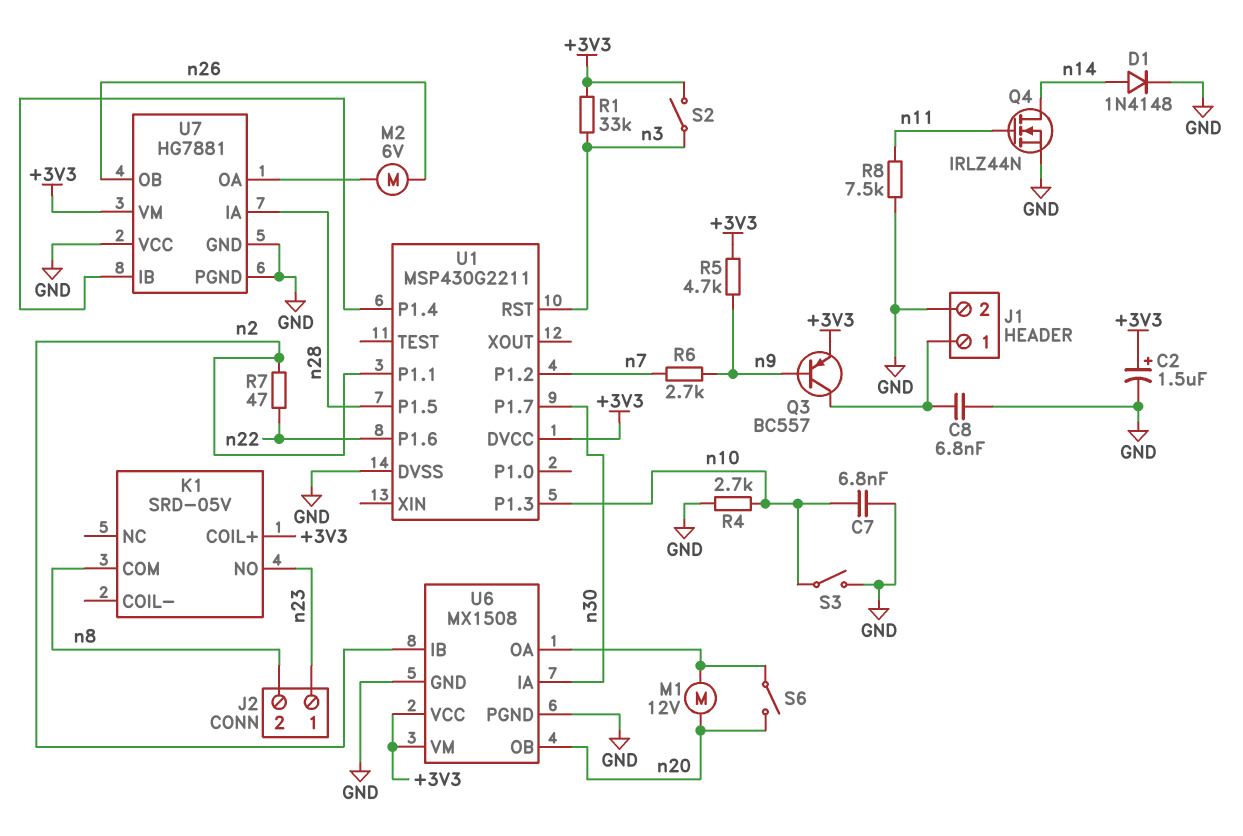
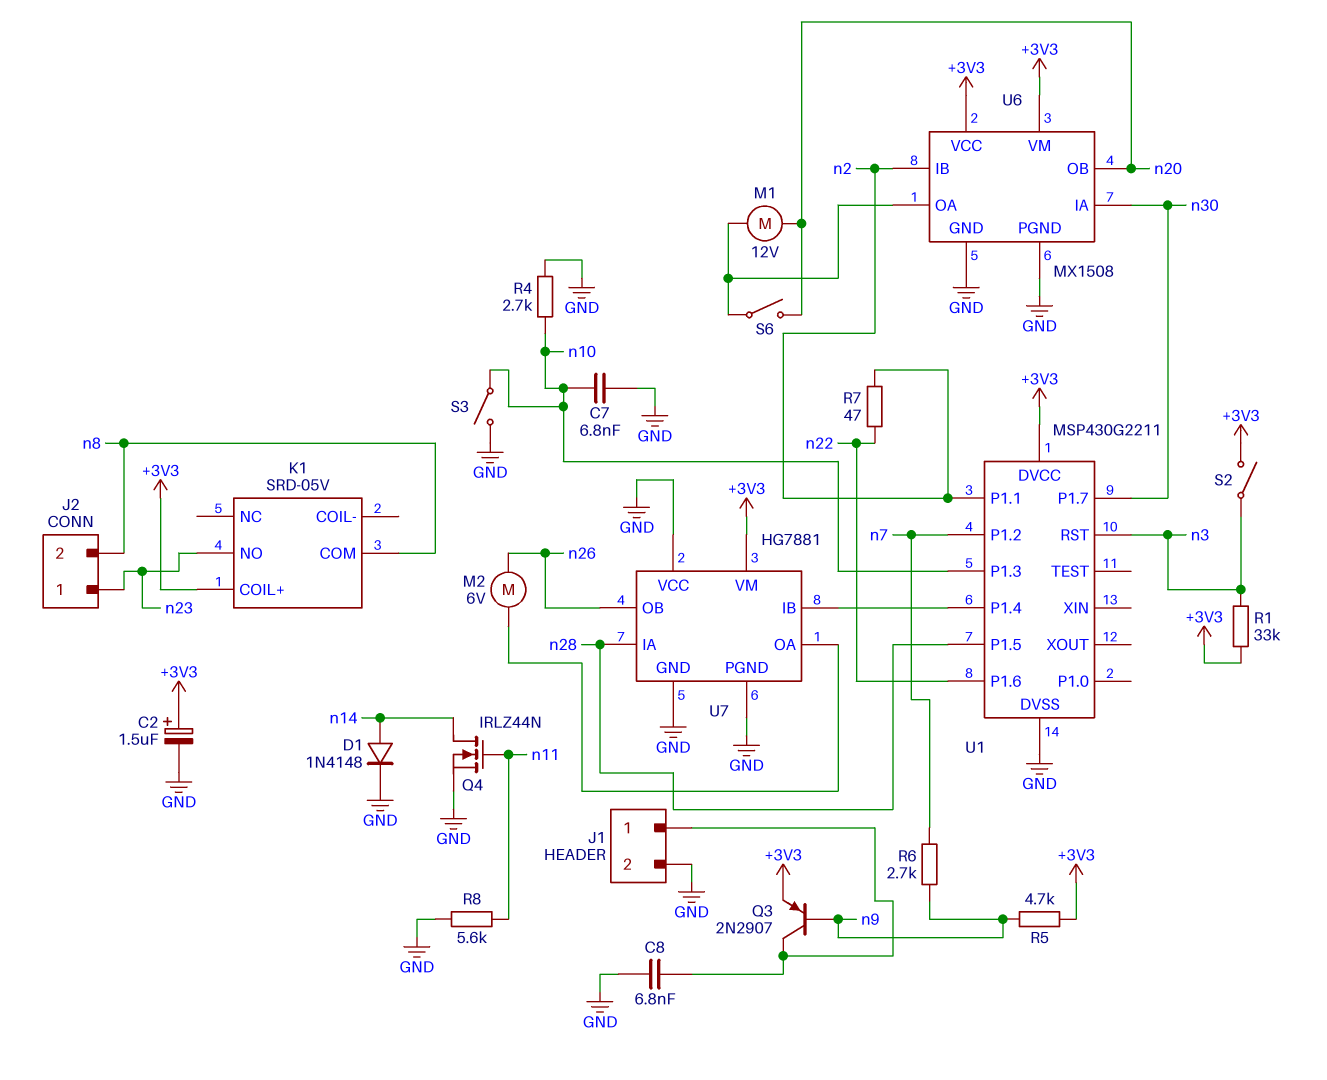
Q3: PNP BC557 (B n9, C J1/1, E +3V3) -> PNP 2N2907 (B n9, C J1/1, E +3V3)
R8: 7.5k (GND, n11) -> 5.6k (GND, n11)

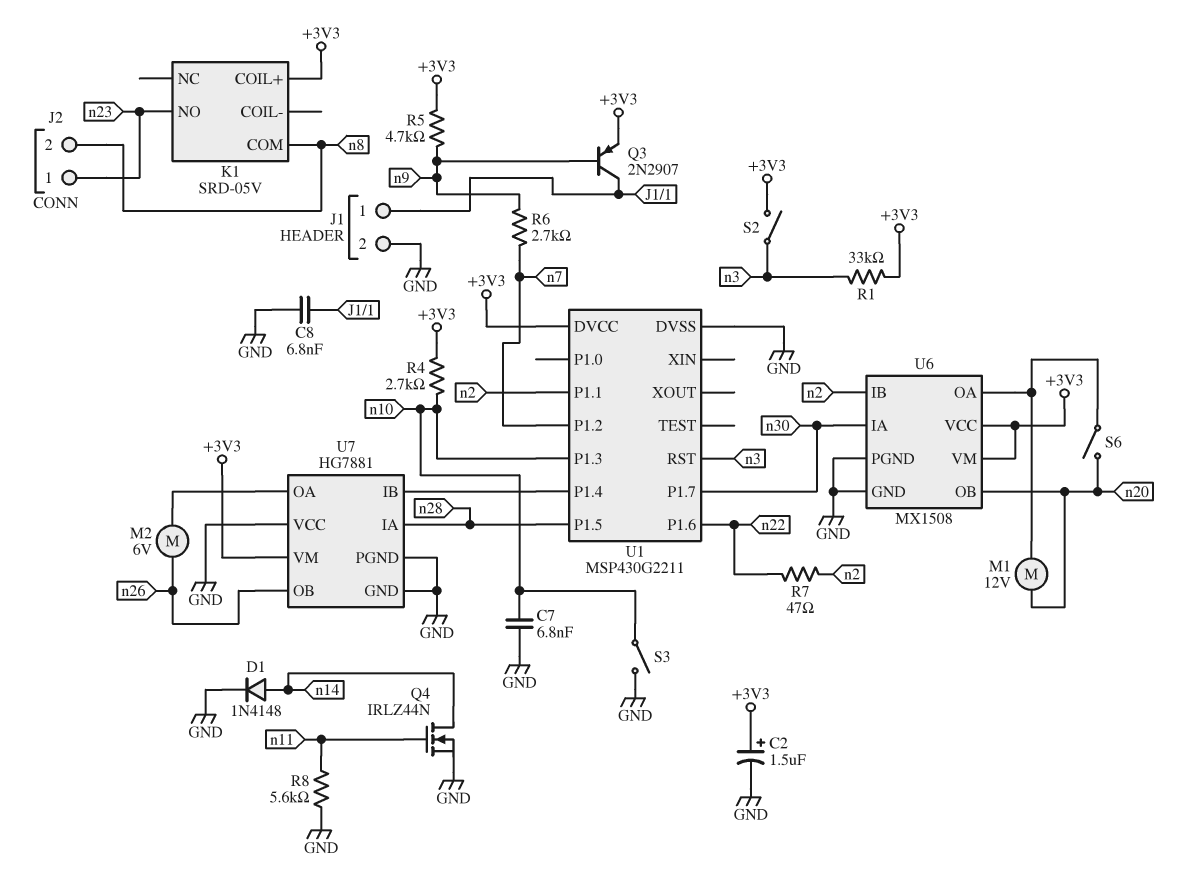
R4: 2.7k (GND, n10) -> 2.7k (+3V3, n10)

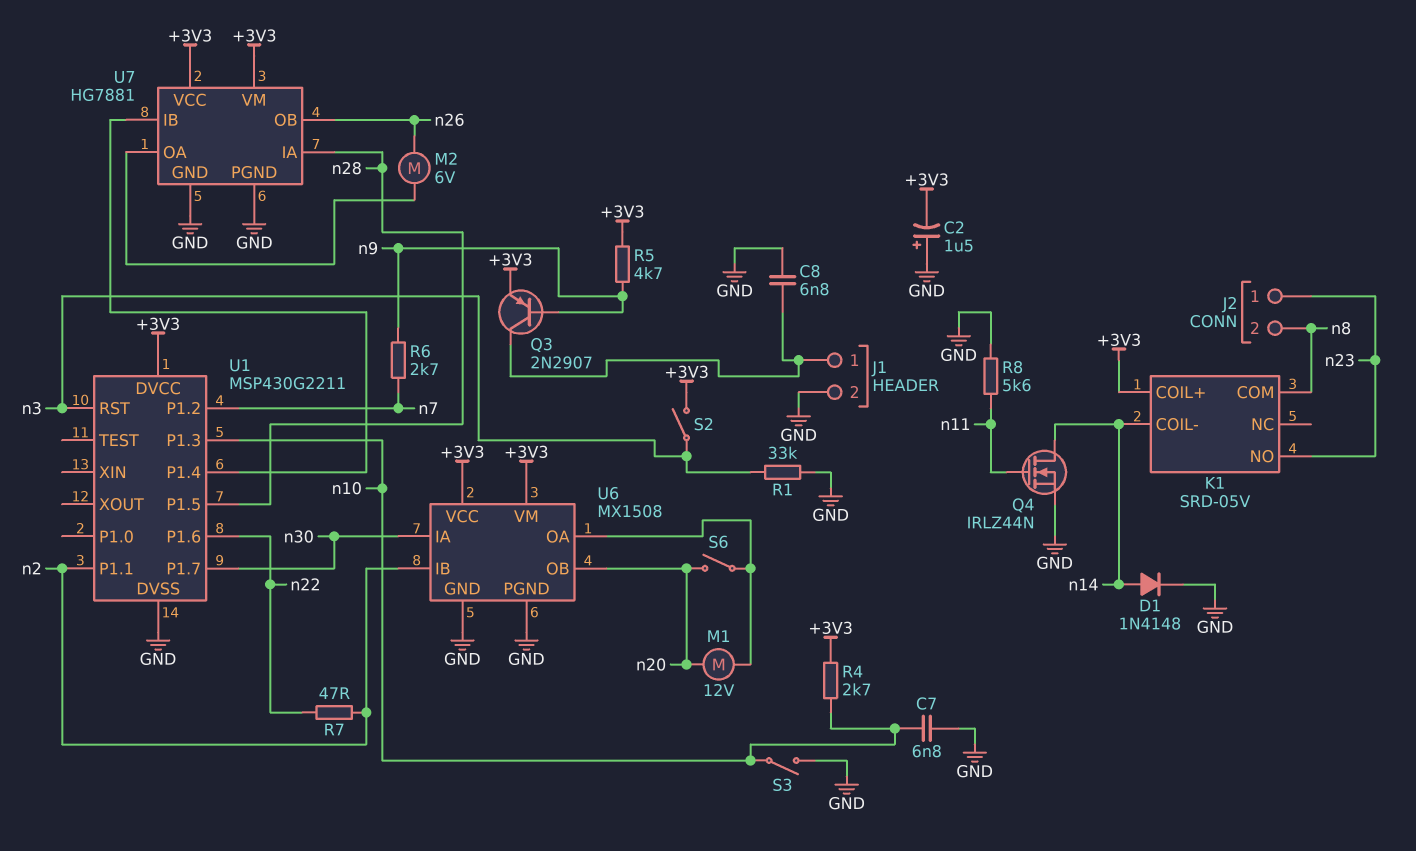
C2: 1.5uF (plus +3V3, minus GND) -> 1.5uF (plus GND, minus +3V3)
K1 pin COIL-: none -> n14
R1: 33k (+3V3, n3) -> 33k (GND, n3)
U7 pin VCC: GND -> +3V3

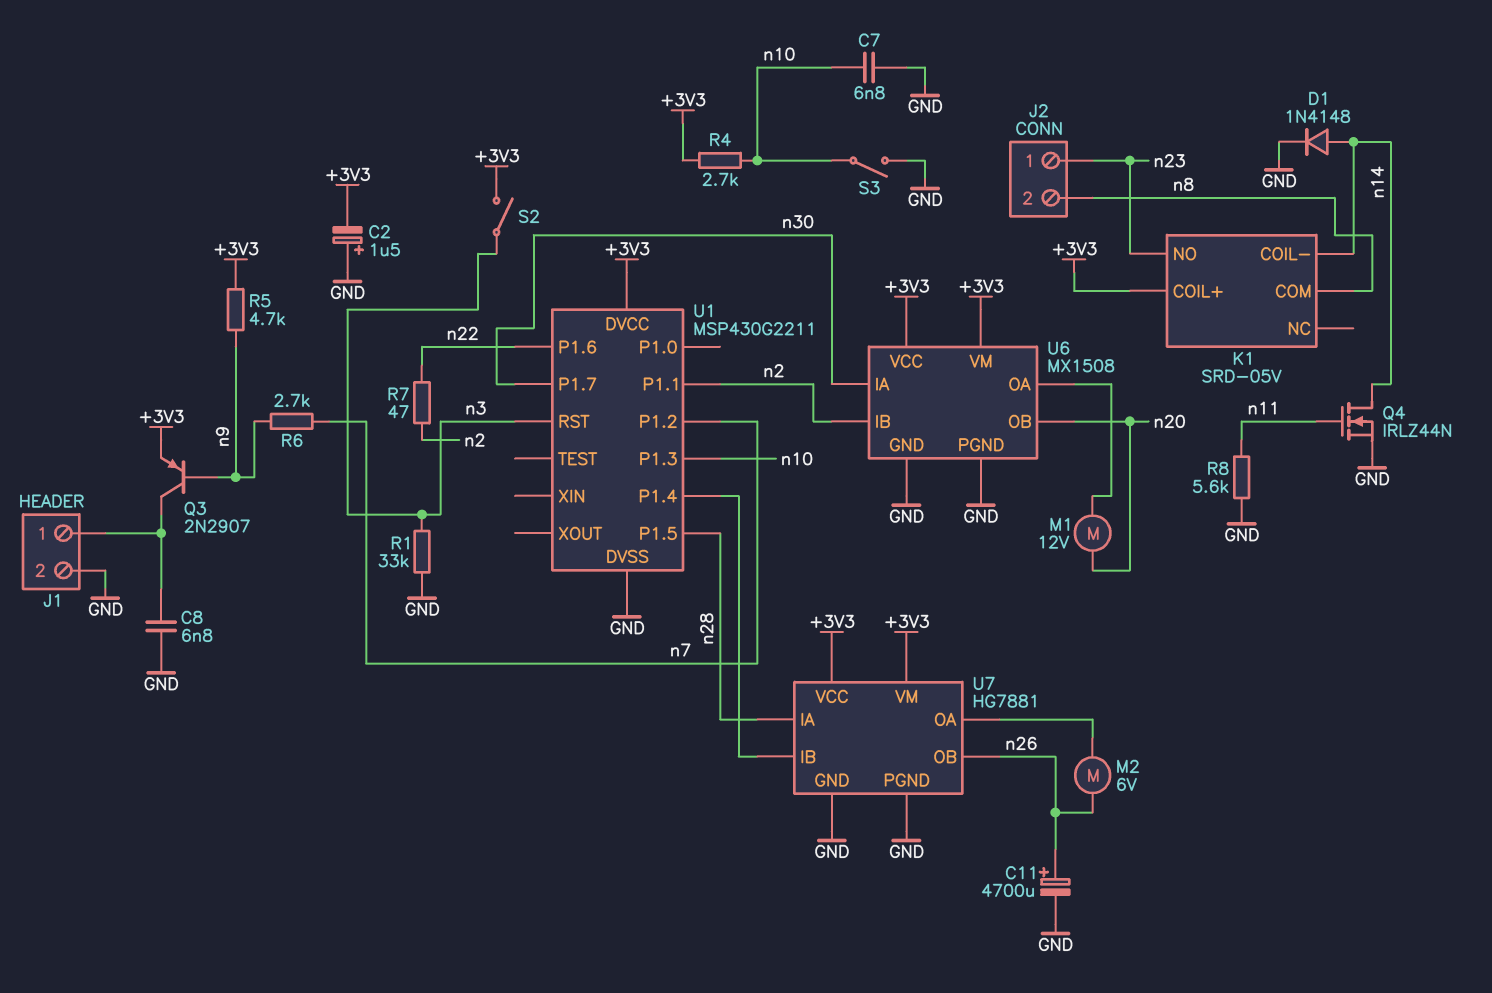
C11: none -> 4700uF (plus n26, minus GND)
S6: switch (U6/OA, n20) -> none

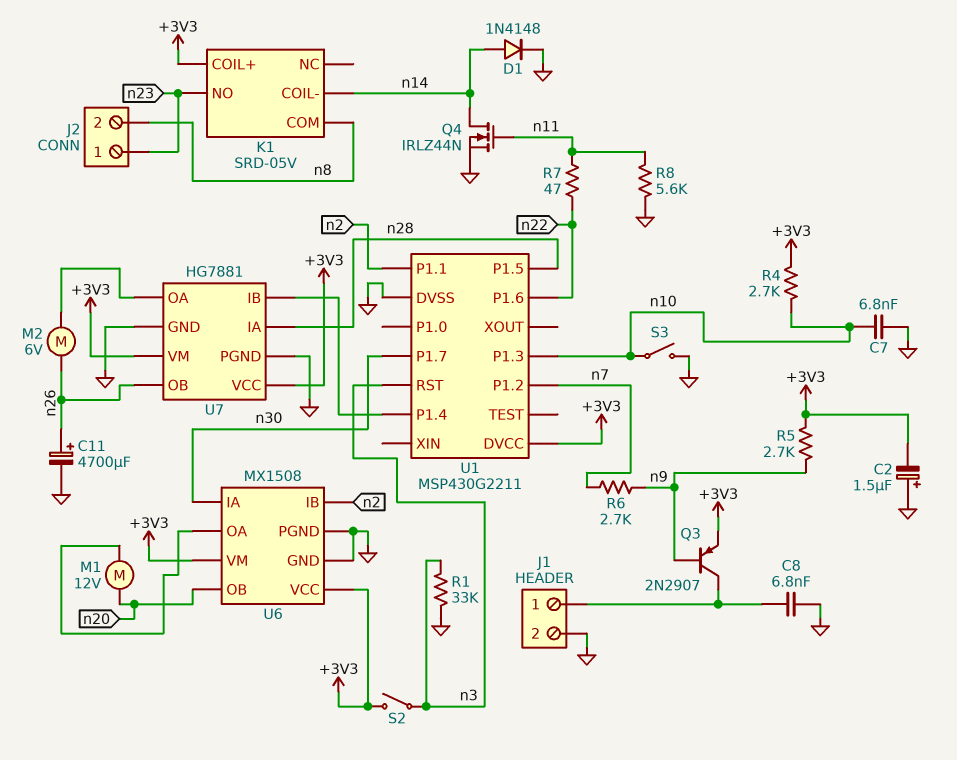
R5: 4.7k (+3V3, n9) -> 2.7k (+3V3, n9)
R7: 47 (n2, n22) -> 47 (n11, n22)

